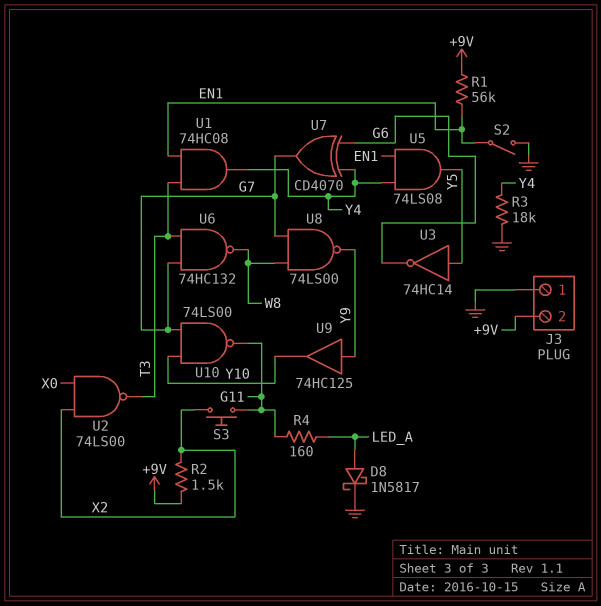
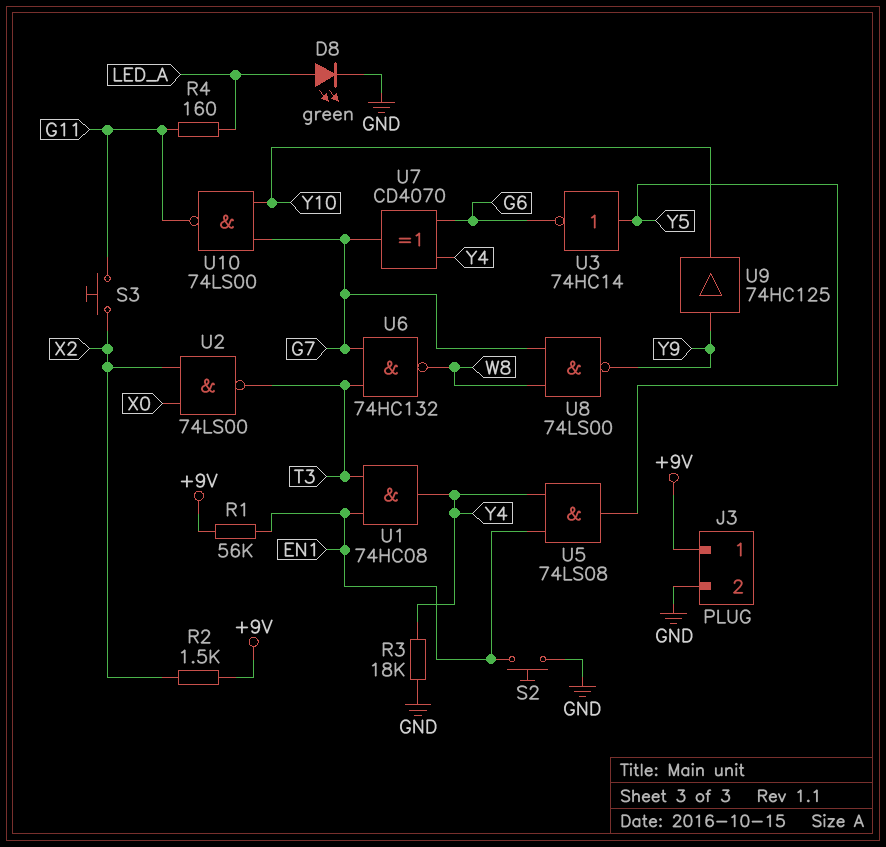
D8: schottky 1N5817 (A LED_A, K GND) -> LED green (A LED_A, K GND)
J3 pin 1: GND -> +9V
J3 pin 2: +9V -> GND
S2: switch (EN1, GND) -> button (EN1, GND)

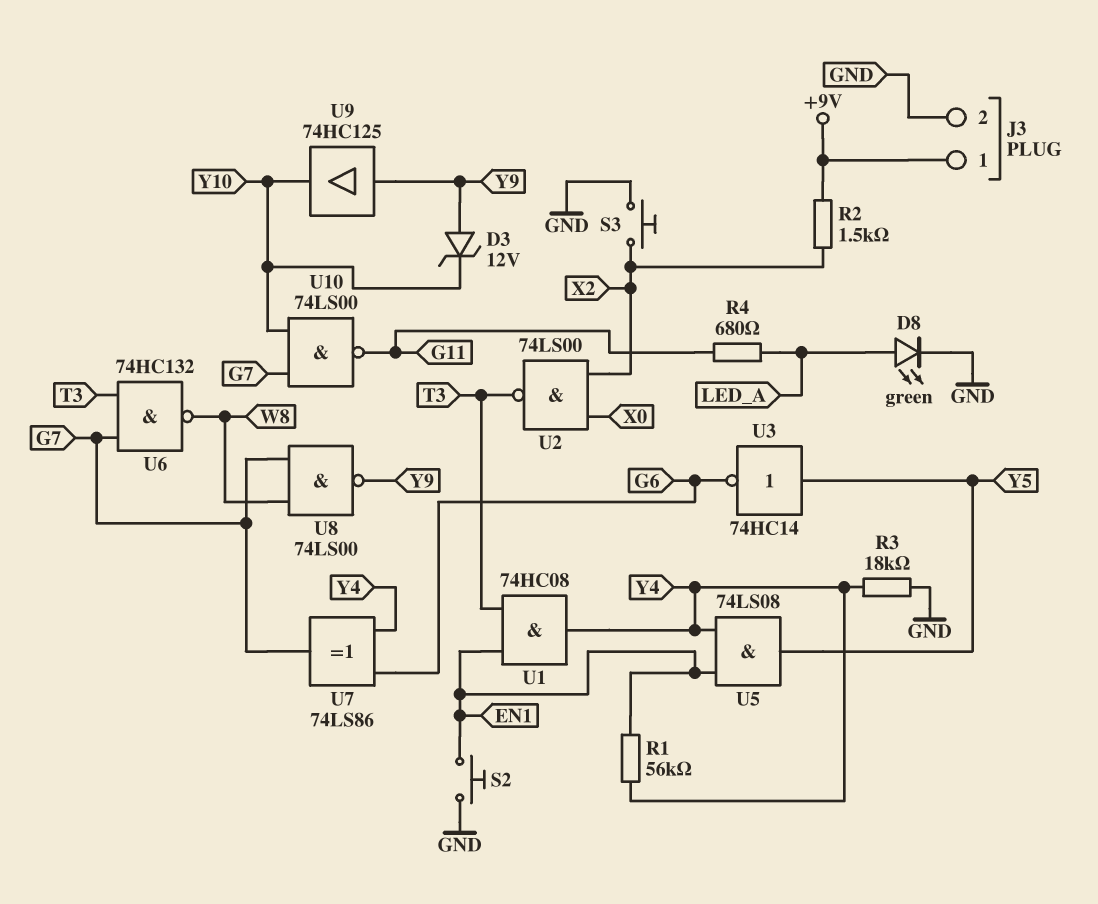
D3: none -> zener 12V (A Y9, K Y10)
R1: 56k (+9V, EN1) -> 56k (EN1, Y4)
R4: 160 (G11, LED_A) -> 680 (G11, LED_A)
S3: button (G11, X2) -> button (GND, X2)
U7: XOR CD4070 (in G6, in Y4, out G7) -> XOR 74LS86 (in G6, in Y4, out G7)

